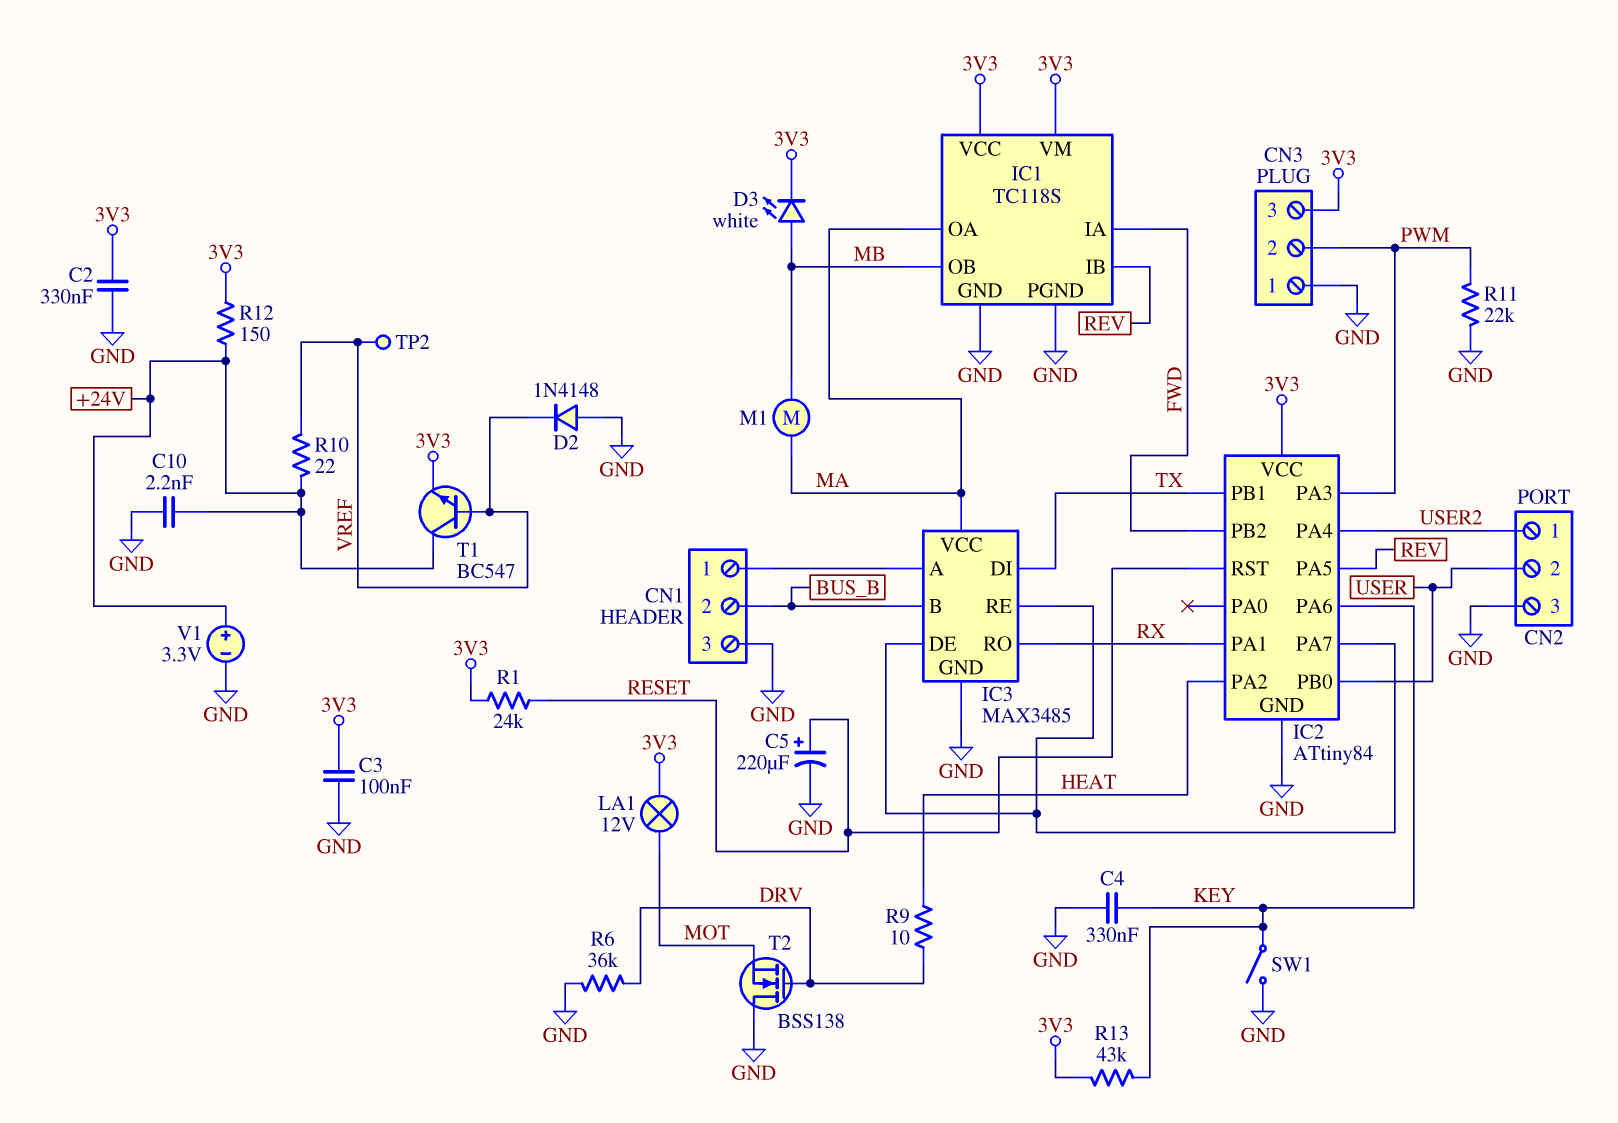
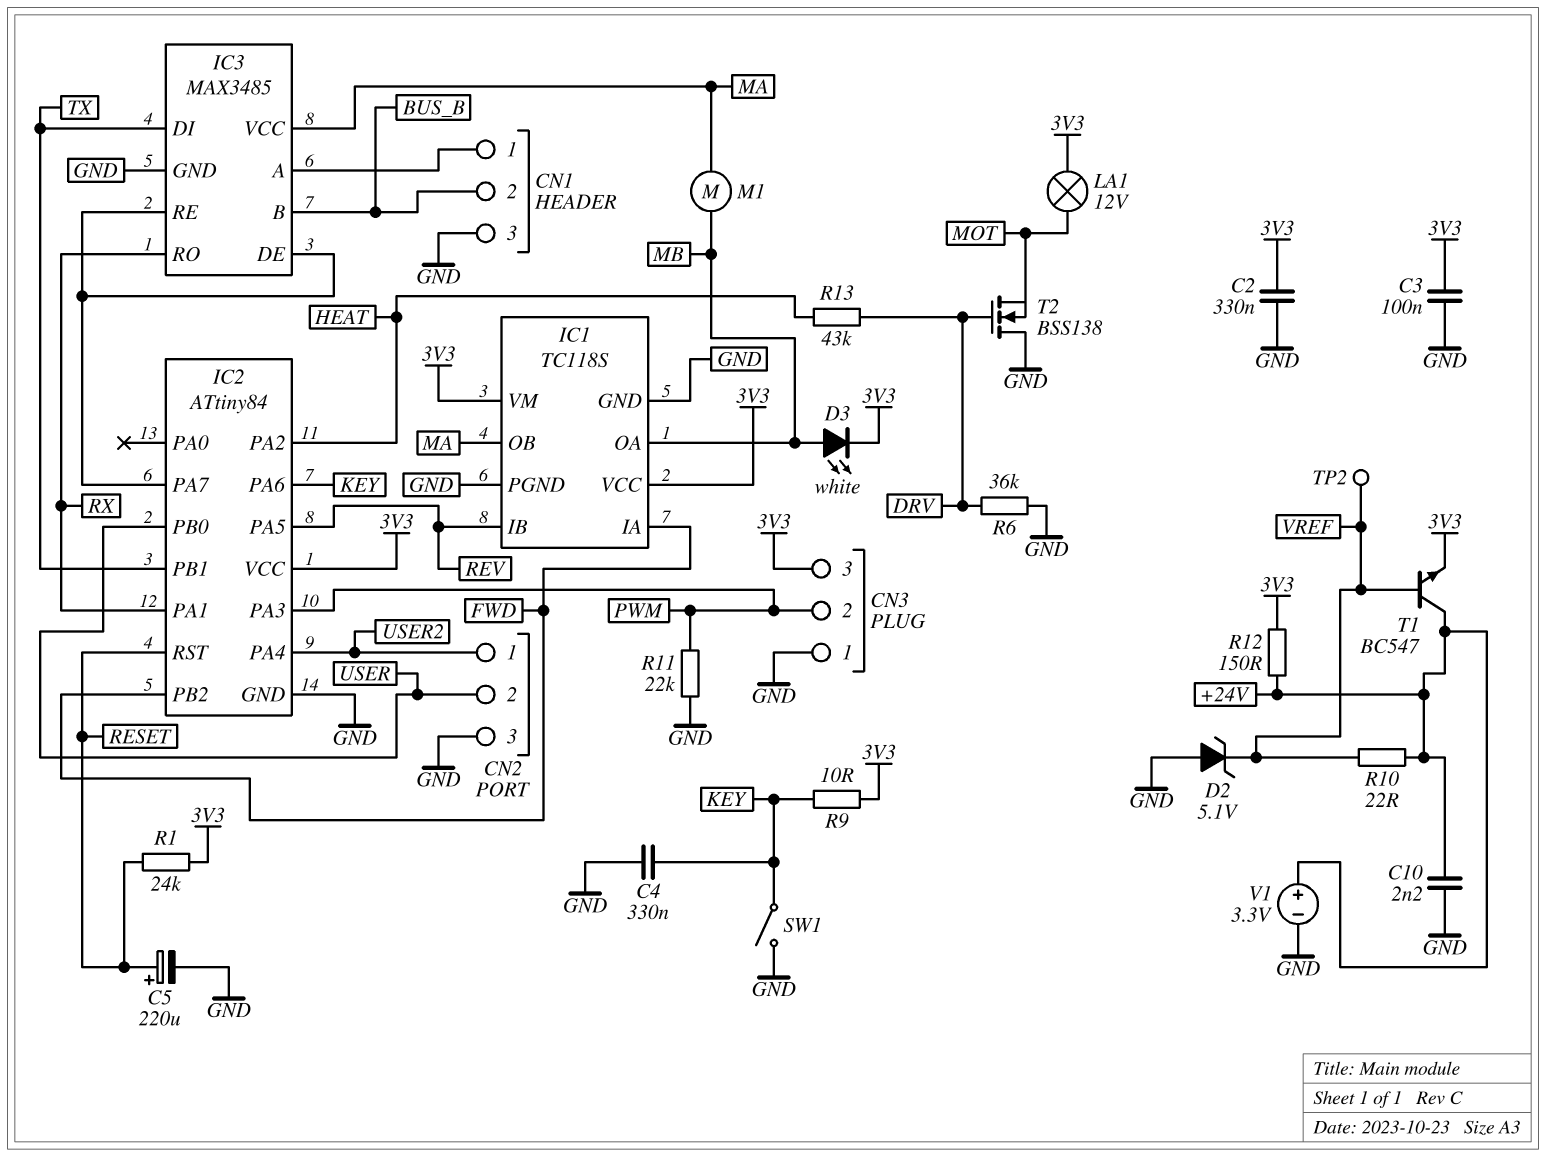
D2: diode 1N4148 (A GND, K VREF) -> zener 5.1V (A GND, K VREF)
IC1 pin OA: MA -> MB
IC1 pin OB: MB -> MA
R9: 10 (DRV, HEAT) -> 10 (3V3, KEY)
R13: 43k (3V3, KEY) -> 43k (DRV, HEAT)

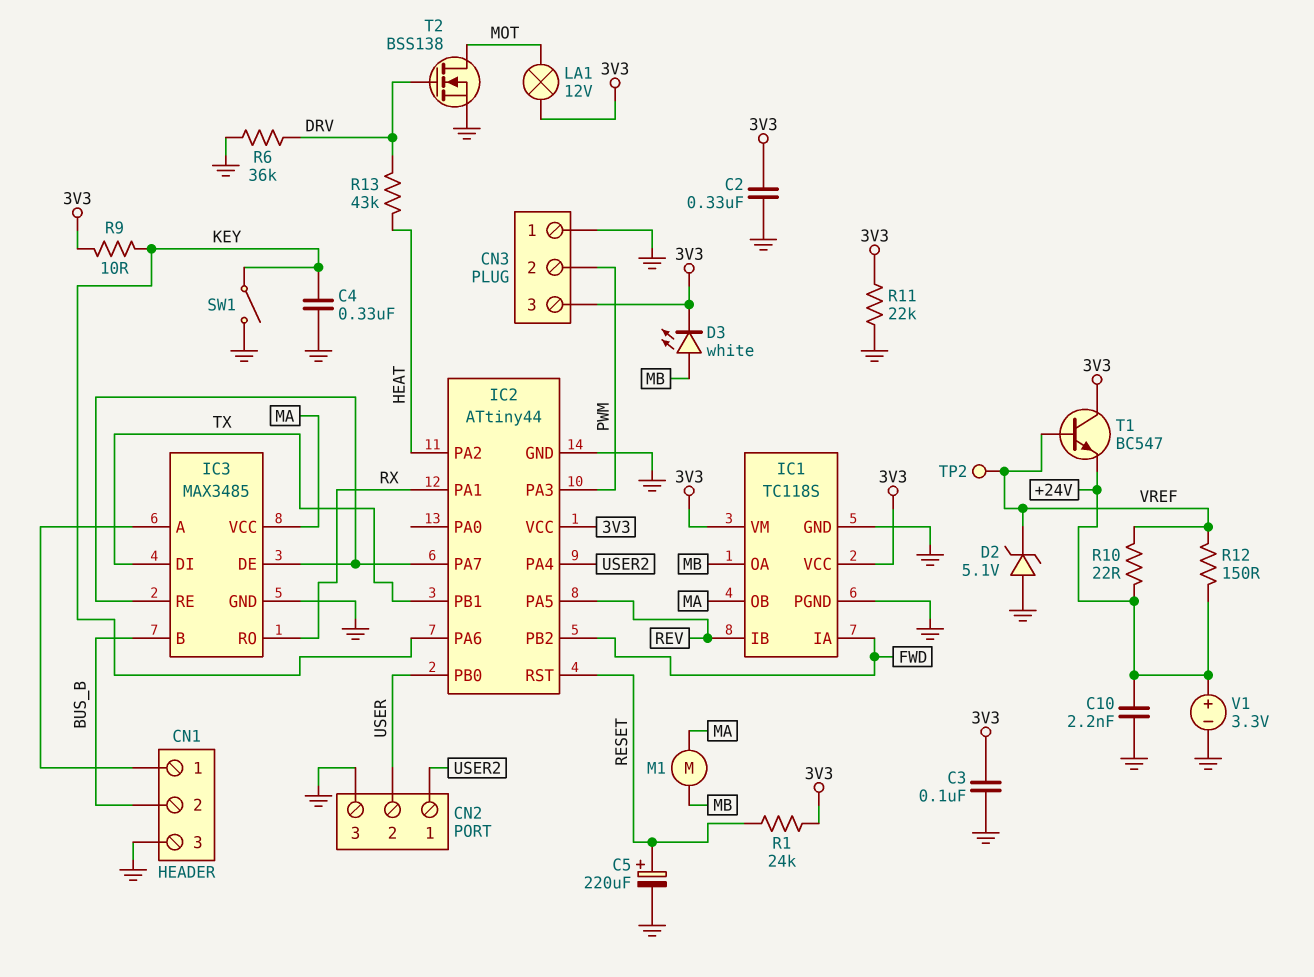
IC2: ATtiny84 -> ATtiny44
R11: 22k (GND, PWM) -> 22k (3V3, GND)
R12: 150 (+24V, 3V3) -> 150 (+24V, VREF)
T1: NPN BC547 (B VREF, C +24V, E 3V3) -> NPN BC547 (B VREF, C 3V3, E +24V)
T2: NMOS BSS138 (G DRV, D GND, S MOT) -> NMOS BSS138 (G DRV, D MOT, S GND)

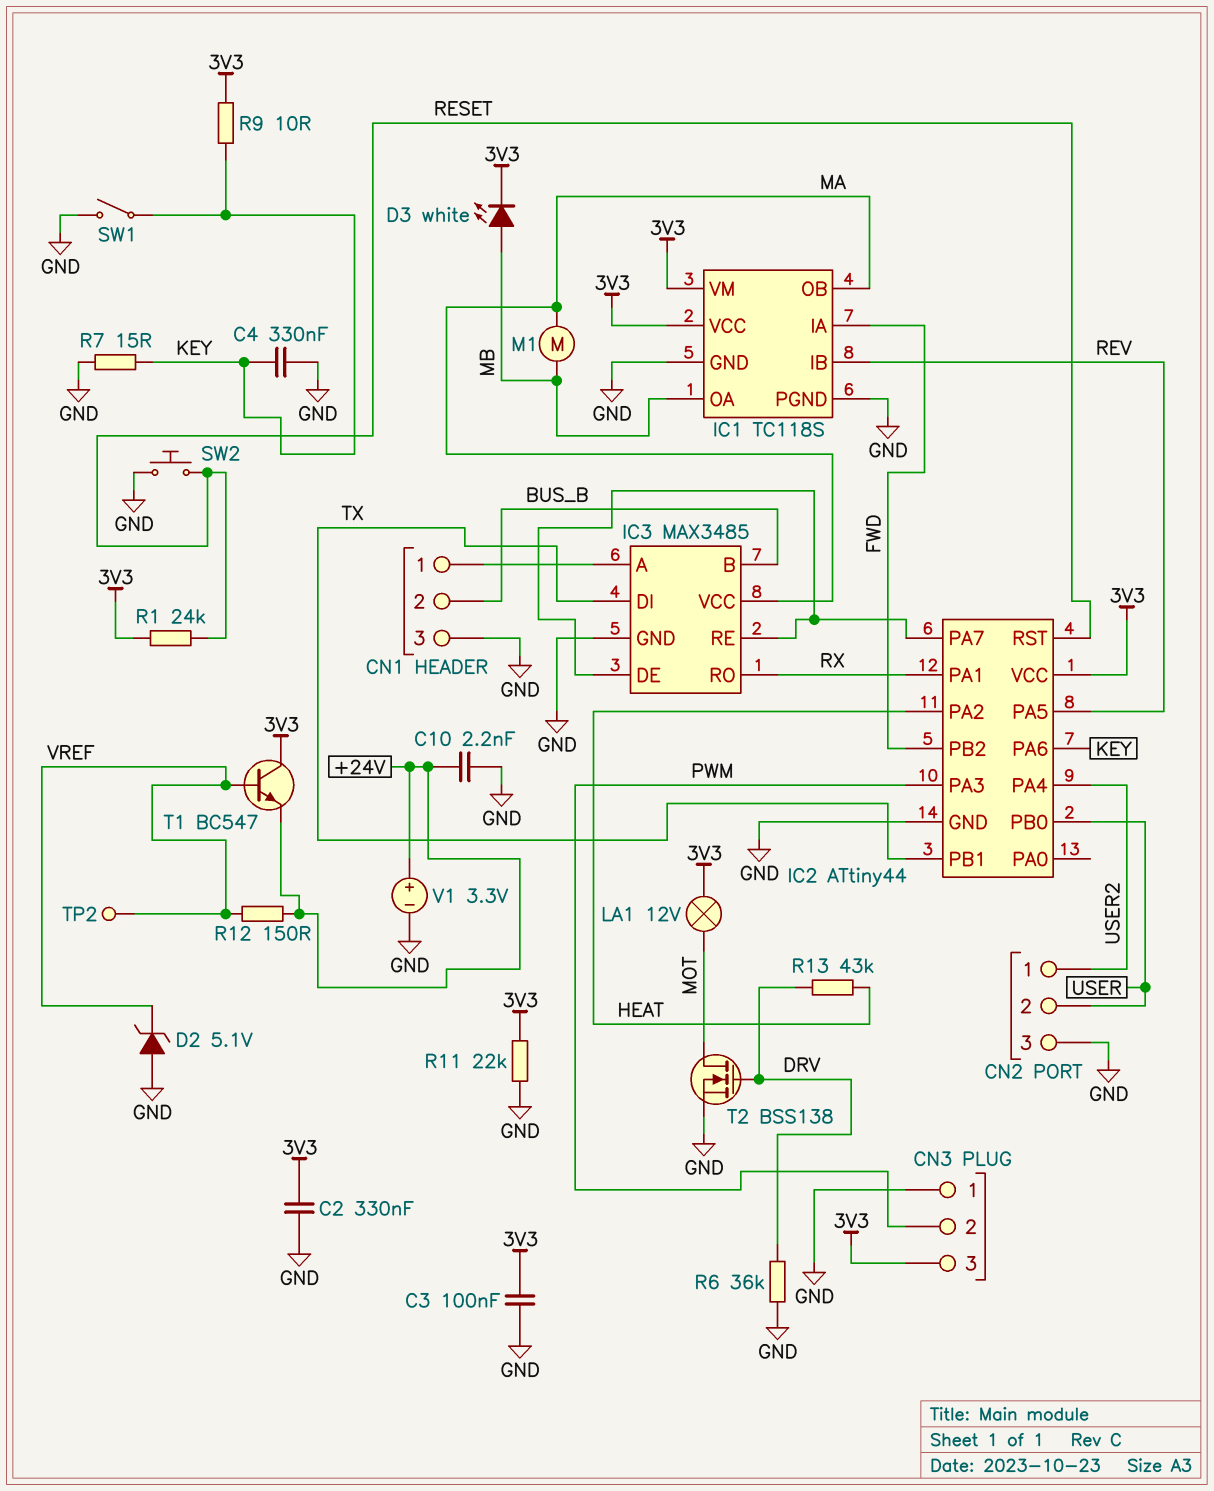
C5: 220uF (plus RESET, minus GND) -> none
R7: none -> 15 (GND, KEY)
R10: 22 (+24V, VREF) -> none
SW2: none -> button (GND, RESET)

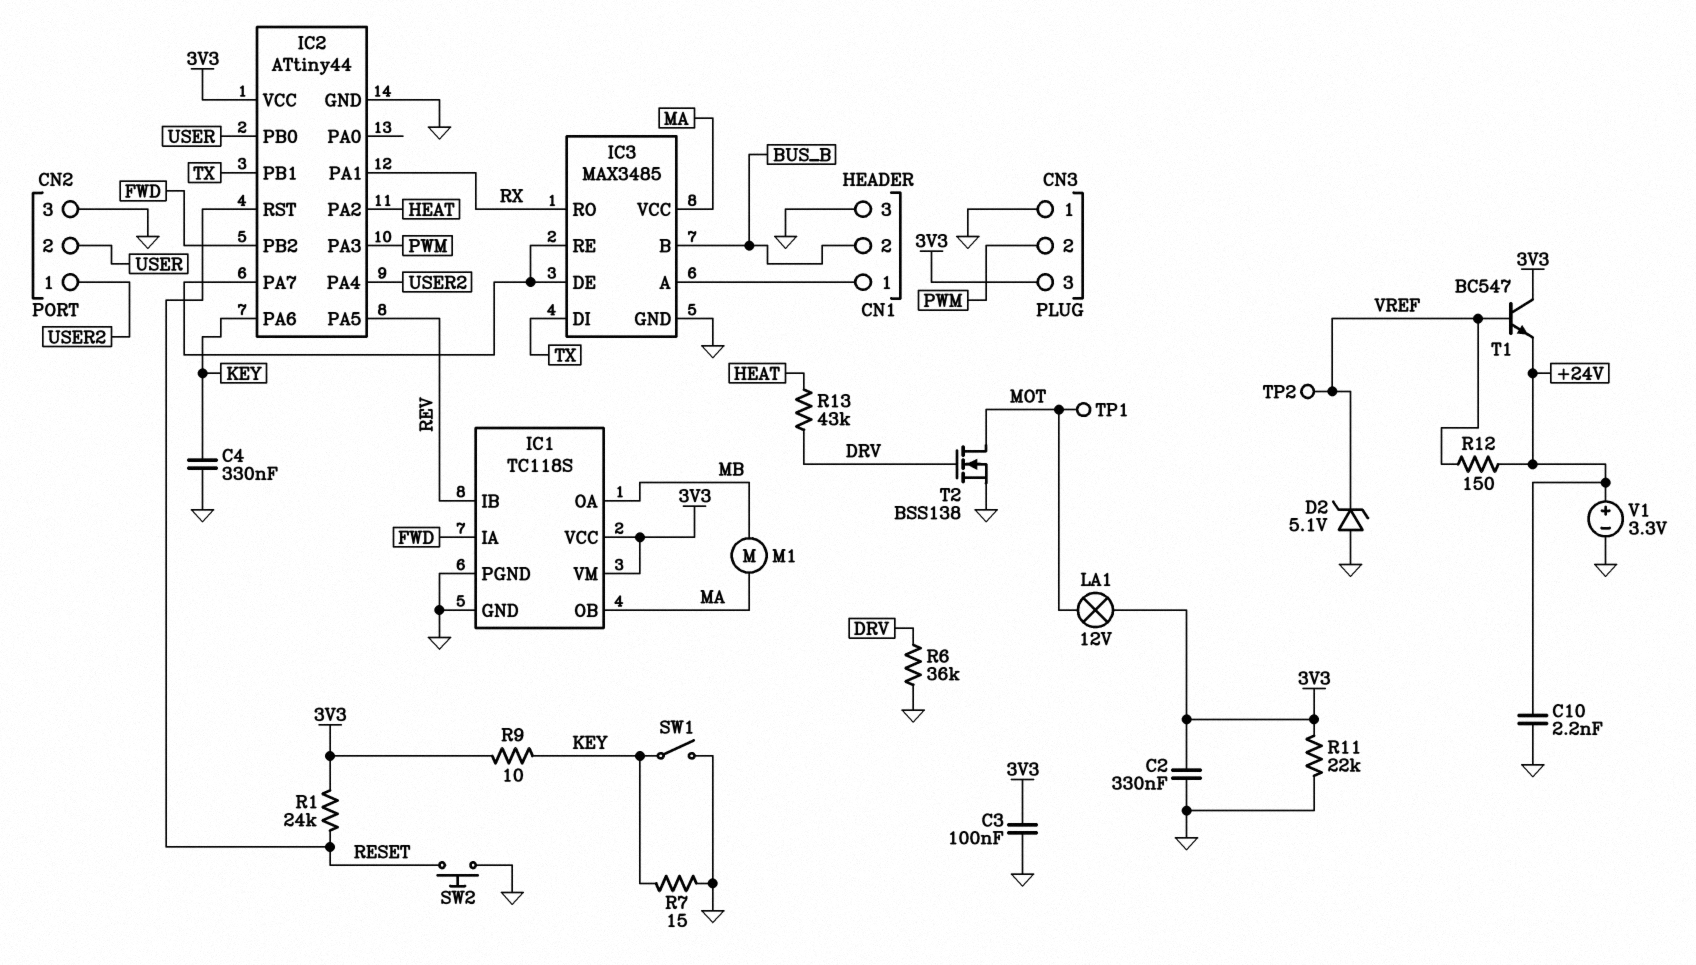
D3: LED white (A MB, K 3V3) -> none
TP1: none -> test point (MOT)

